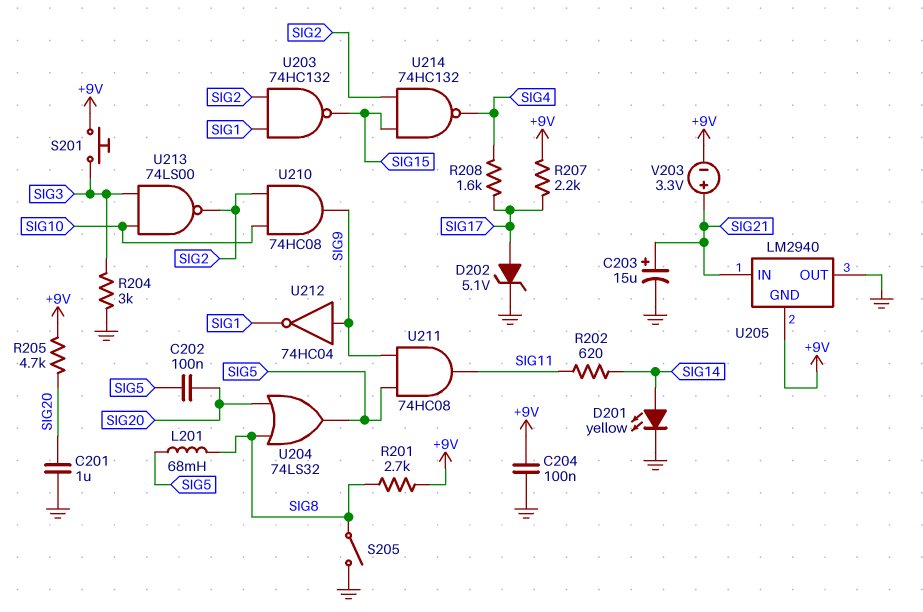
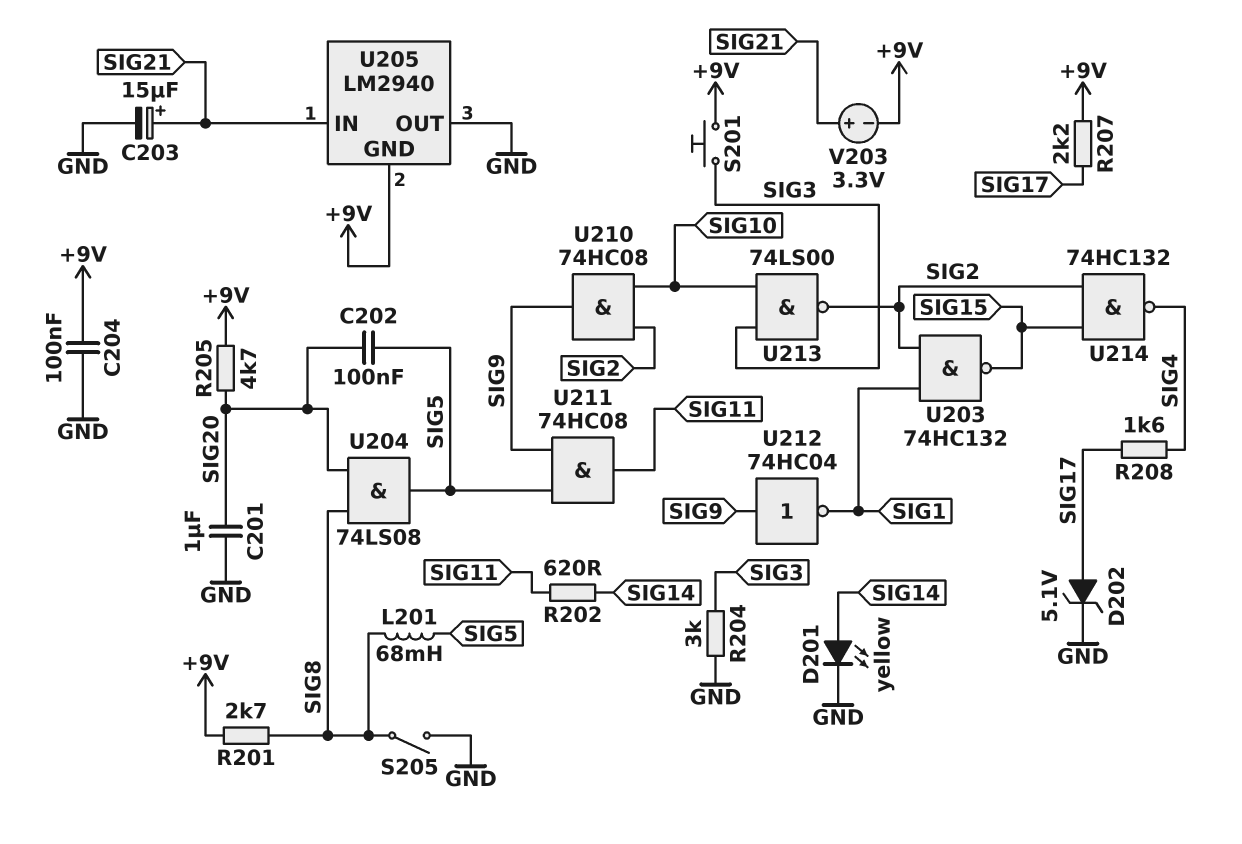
U204: OR 74LS32 (in SIG8, in SIG20, out SIG5) -> AND 74LS08 (in SIG8, in SIG20, out SIG5)

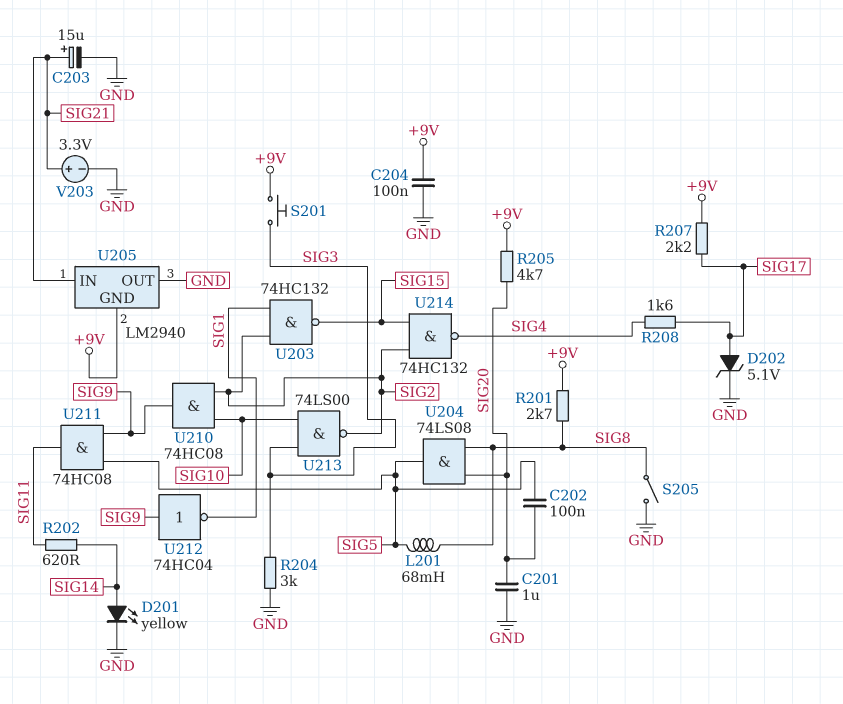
V203: 3.3V (plus SIG21, minus +9V) -> 3.3V (plus SIG21, minus GND)

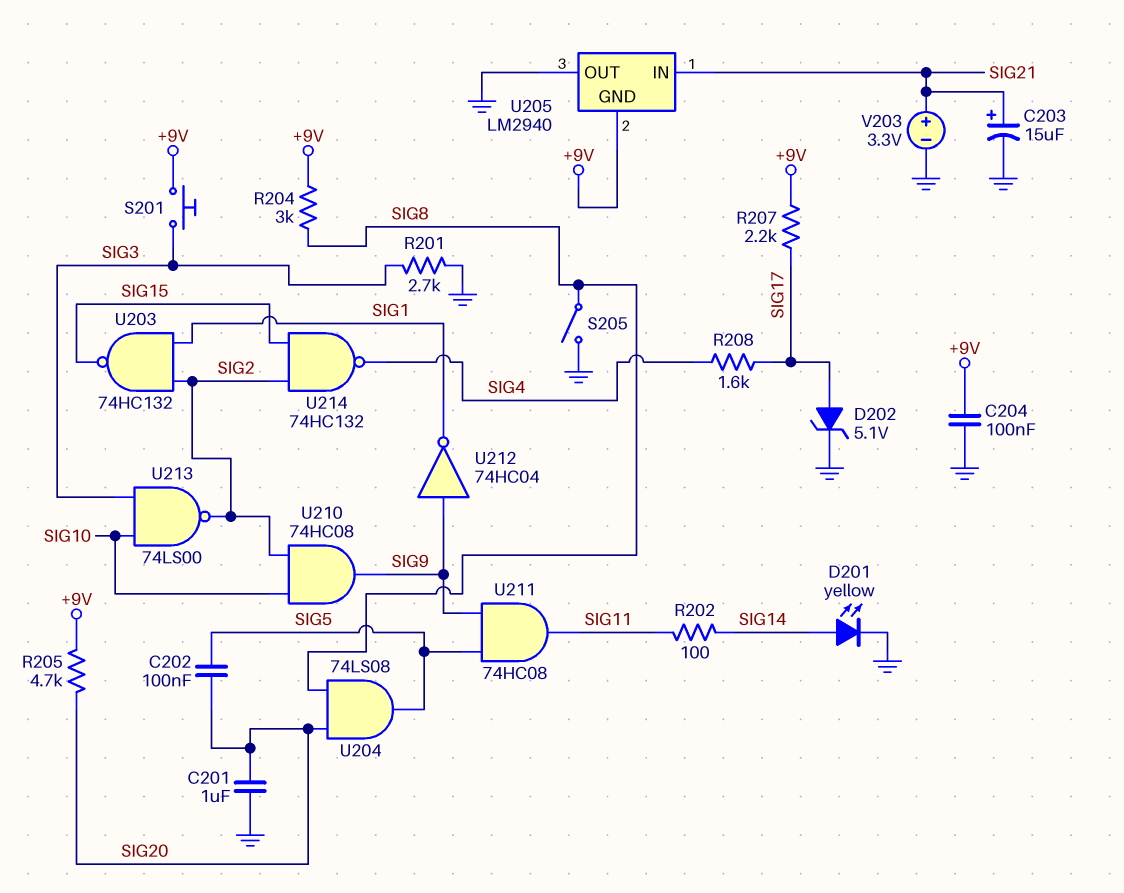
L201: 68mH (SIG5, SIG8) -> none
R201: 2.7k (+9V, SIG8) -> 2.7k (GND, SIG3)
R202: 620 (SIG11, SIG14) -> 100 (SIG11, SIG14)
R204: 3k (GND, SIG3) -> 3k (+9V, SIG8)

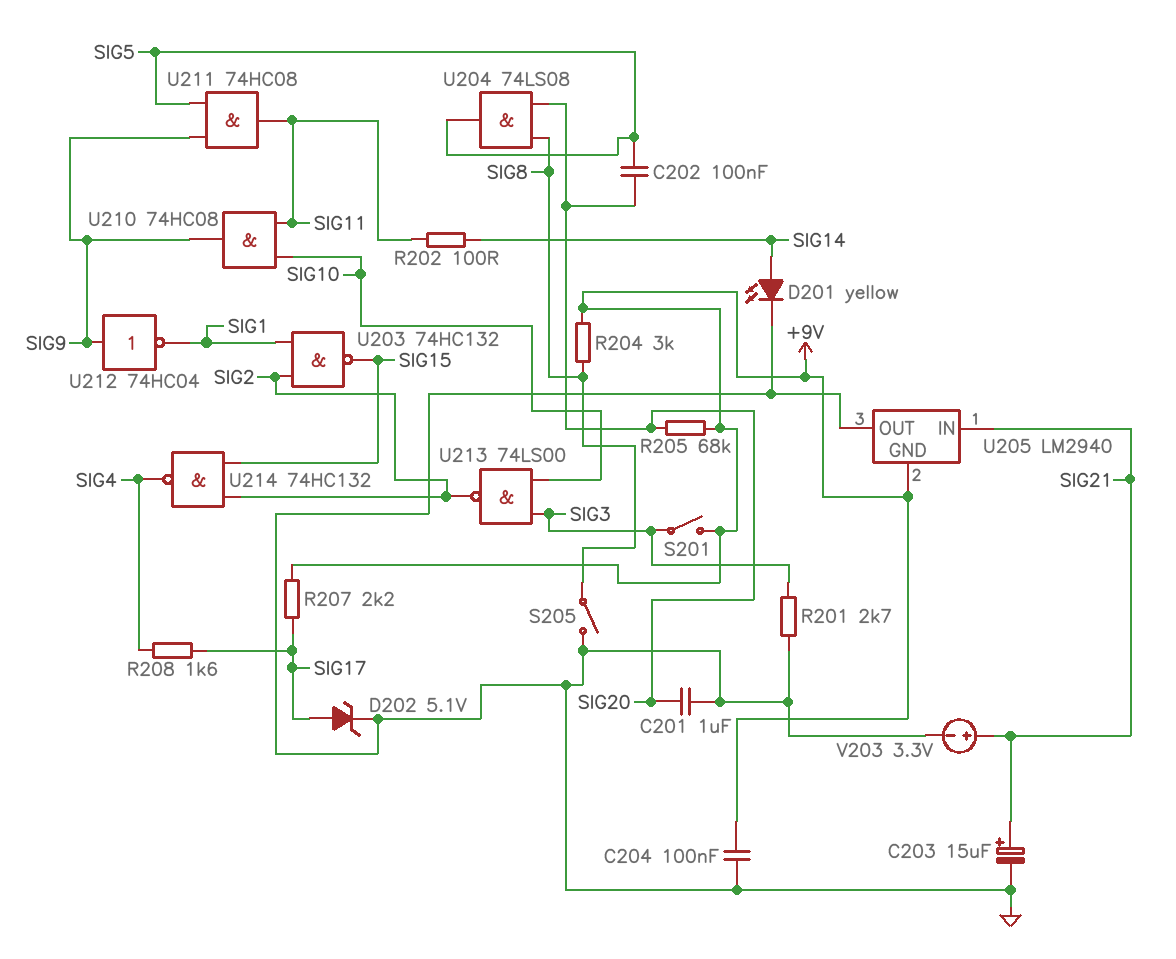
R205: 4.7k (+9V, SIG20) -> 68k (+9V, SIG20)
S201: button (+9V, SIG3) -> switch (+9V, SIG3)
U210: AND 74HC08 (in SIG2, in SIG10, out SIG9) -> AND 74HC08 (in SIG10, in SIG11, out SIG9)

